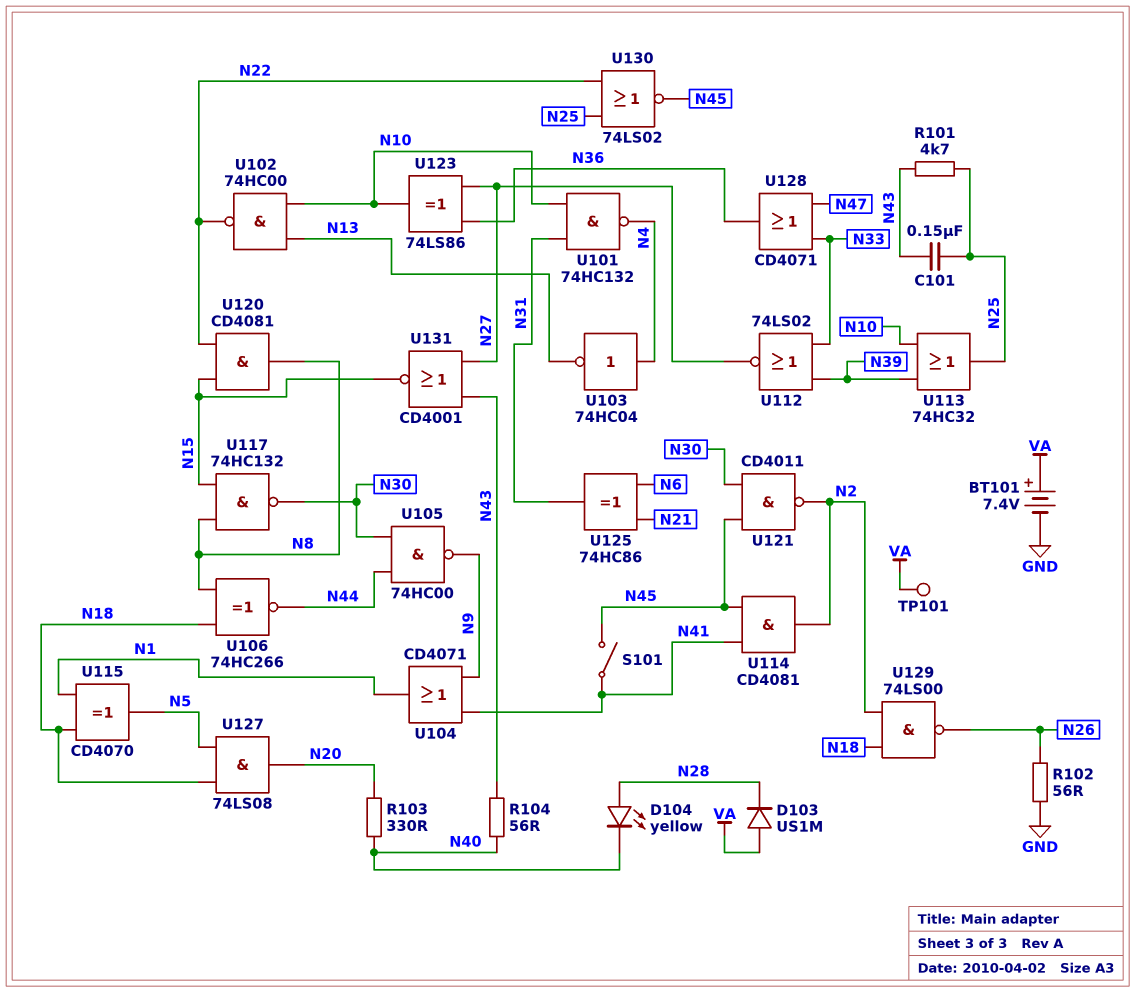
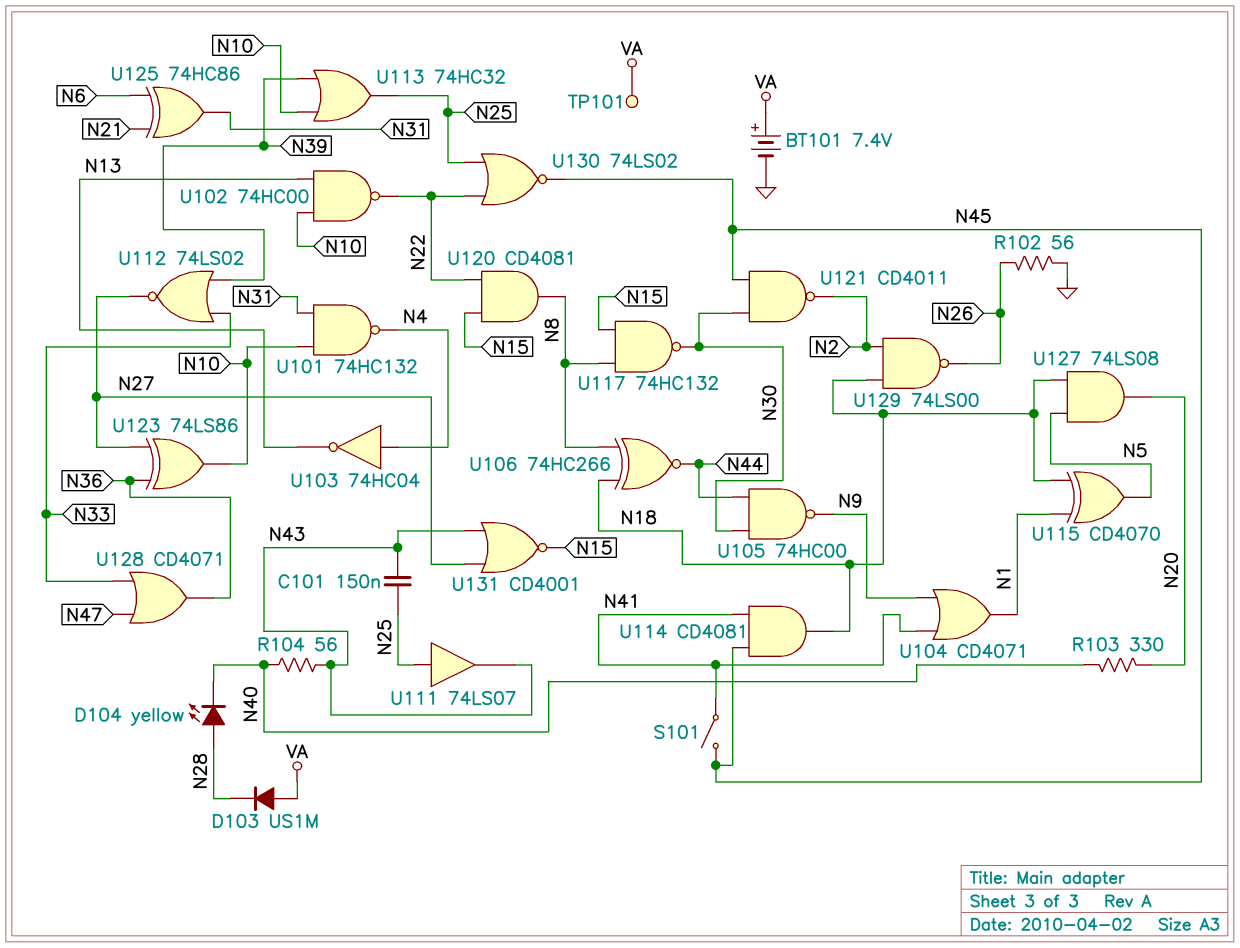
R101: 4.7k (N25, N43) -> none
U111: none -> buffer 74LS07 (in N25, out N43)
U114: AND CD4081 (in N41, in N45, out N2) -> AND CD4081 (in N41, in N45, out N18)

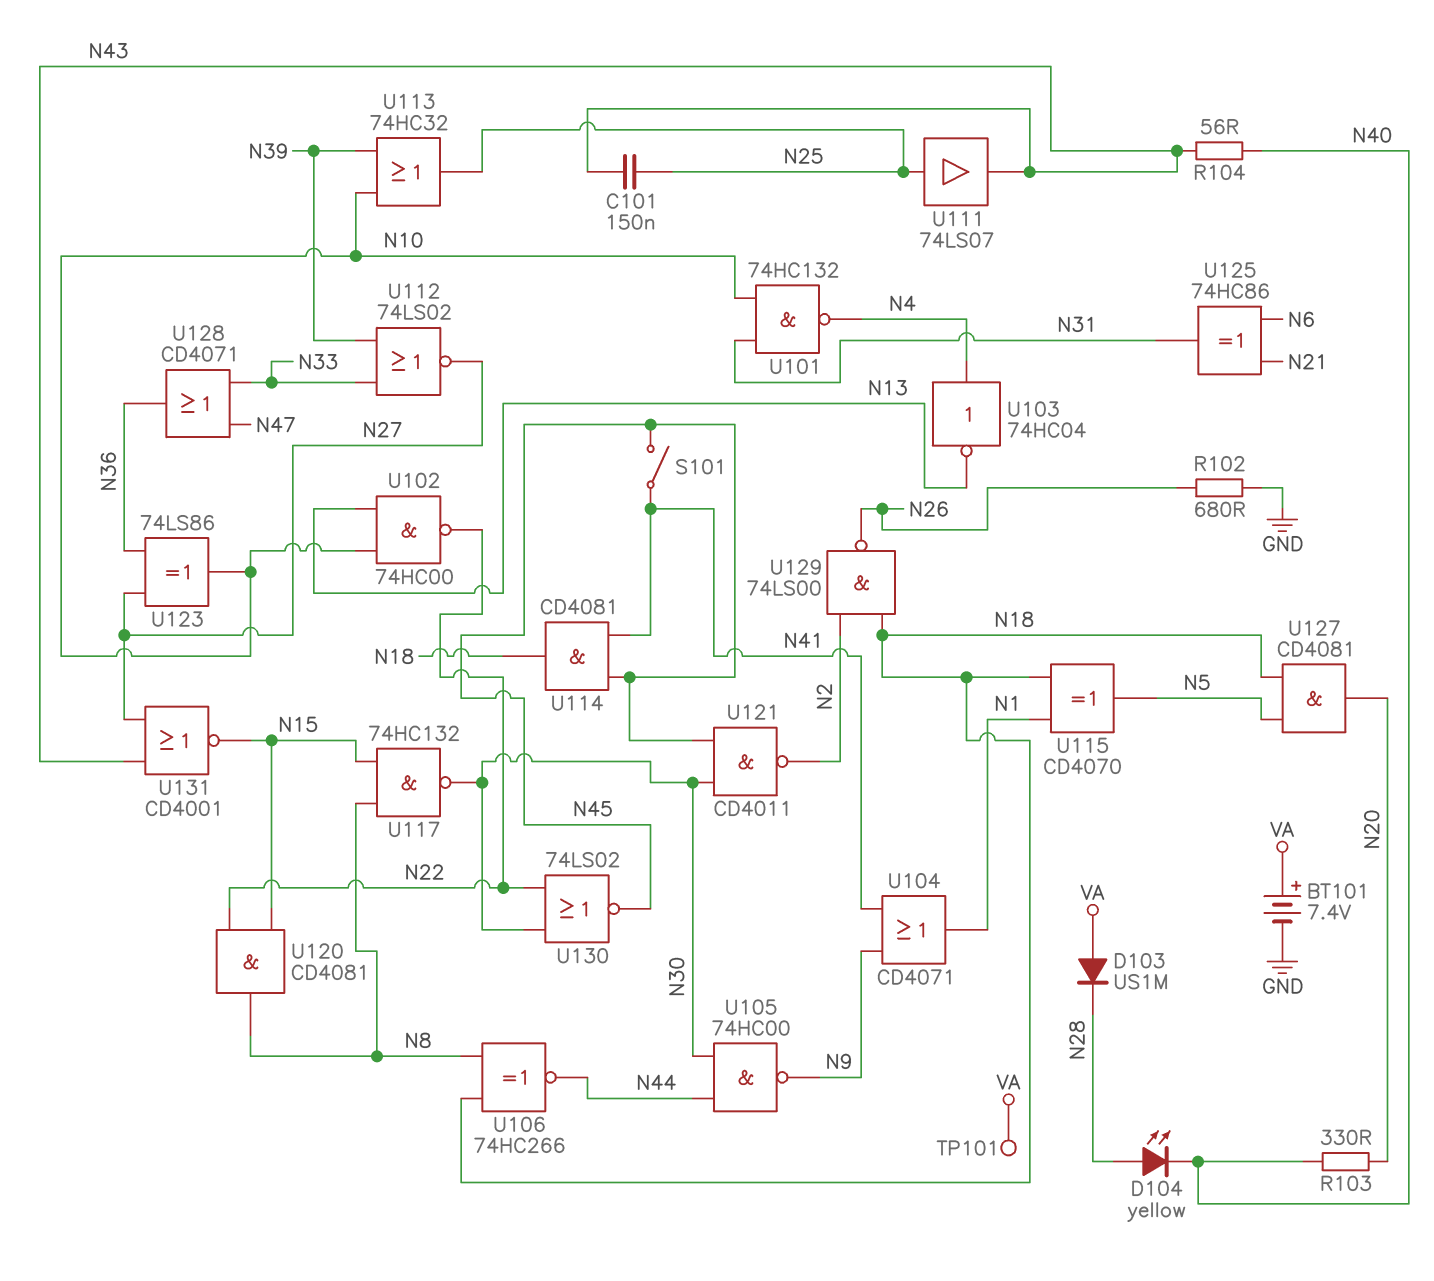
R102: 56 (GND, N26) -> 680 (GND, N26)
U127: AND 74LS08 (in N5, in N18, out N20) -> AND CD4081 (in N5, in N18, out N20)
U130: NOR 74LS02 (in N22, in N25, out N45) -> NOR 74LS02 (in N22, in N30, out N45)

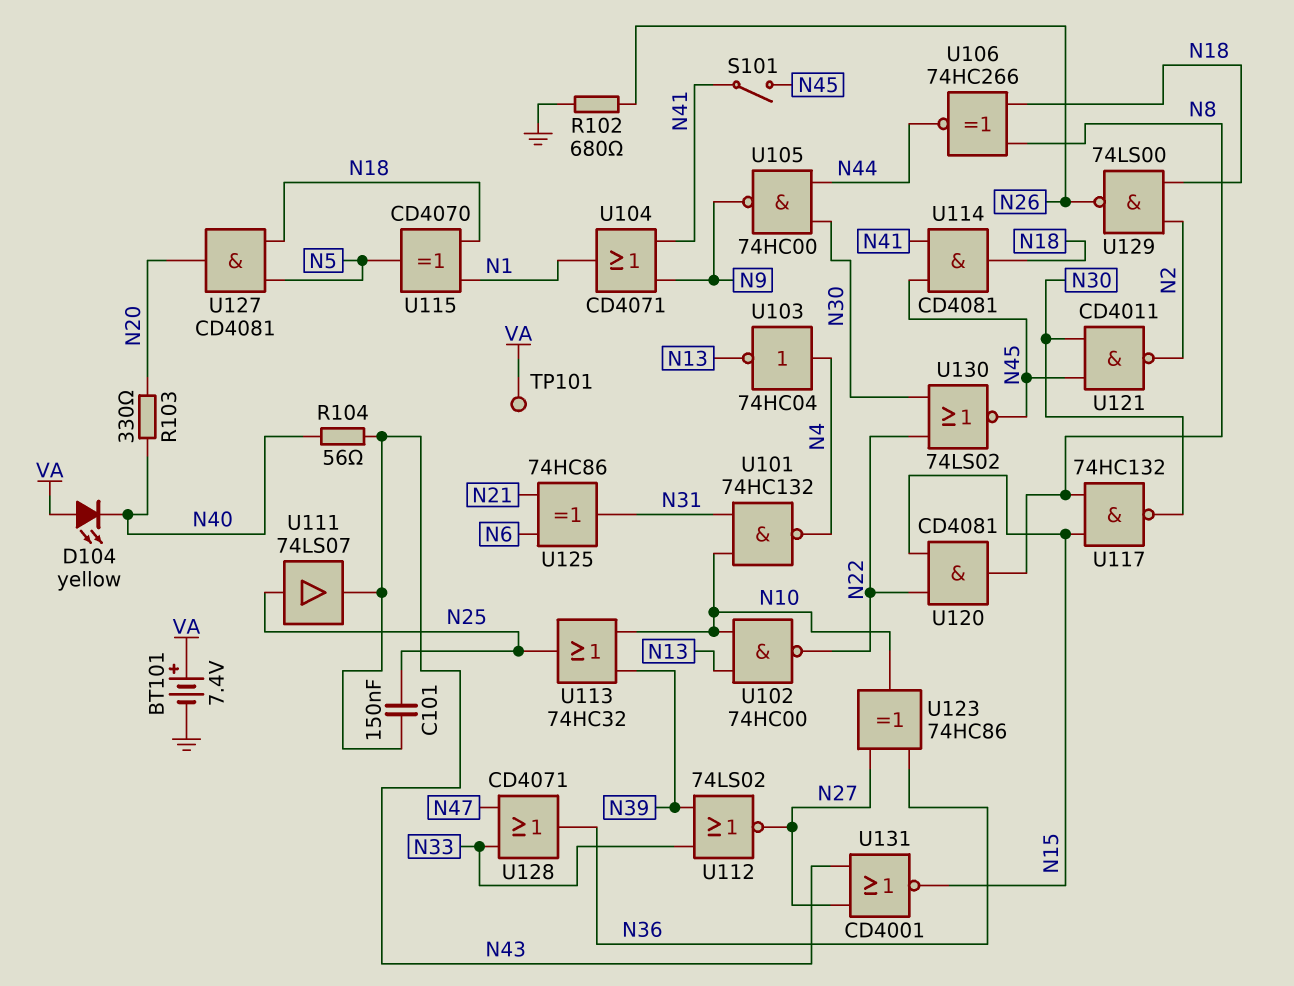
D103: diode US1M (A VA, K N28) -> none
D104: LED yellow (A N28, K N40) -> LED yellow (A VA, K N40)
U123: XOR 74LS86 (in N27, in N36, out N10) -> XOR 74HC86 (in N27, in N36, out N10)

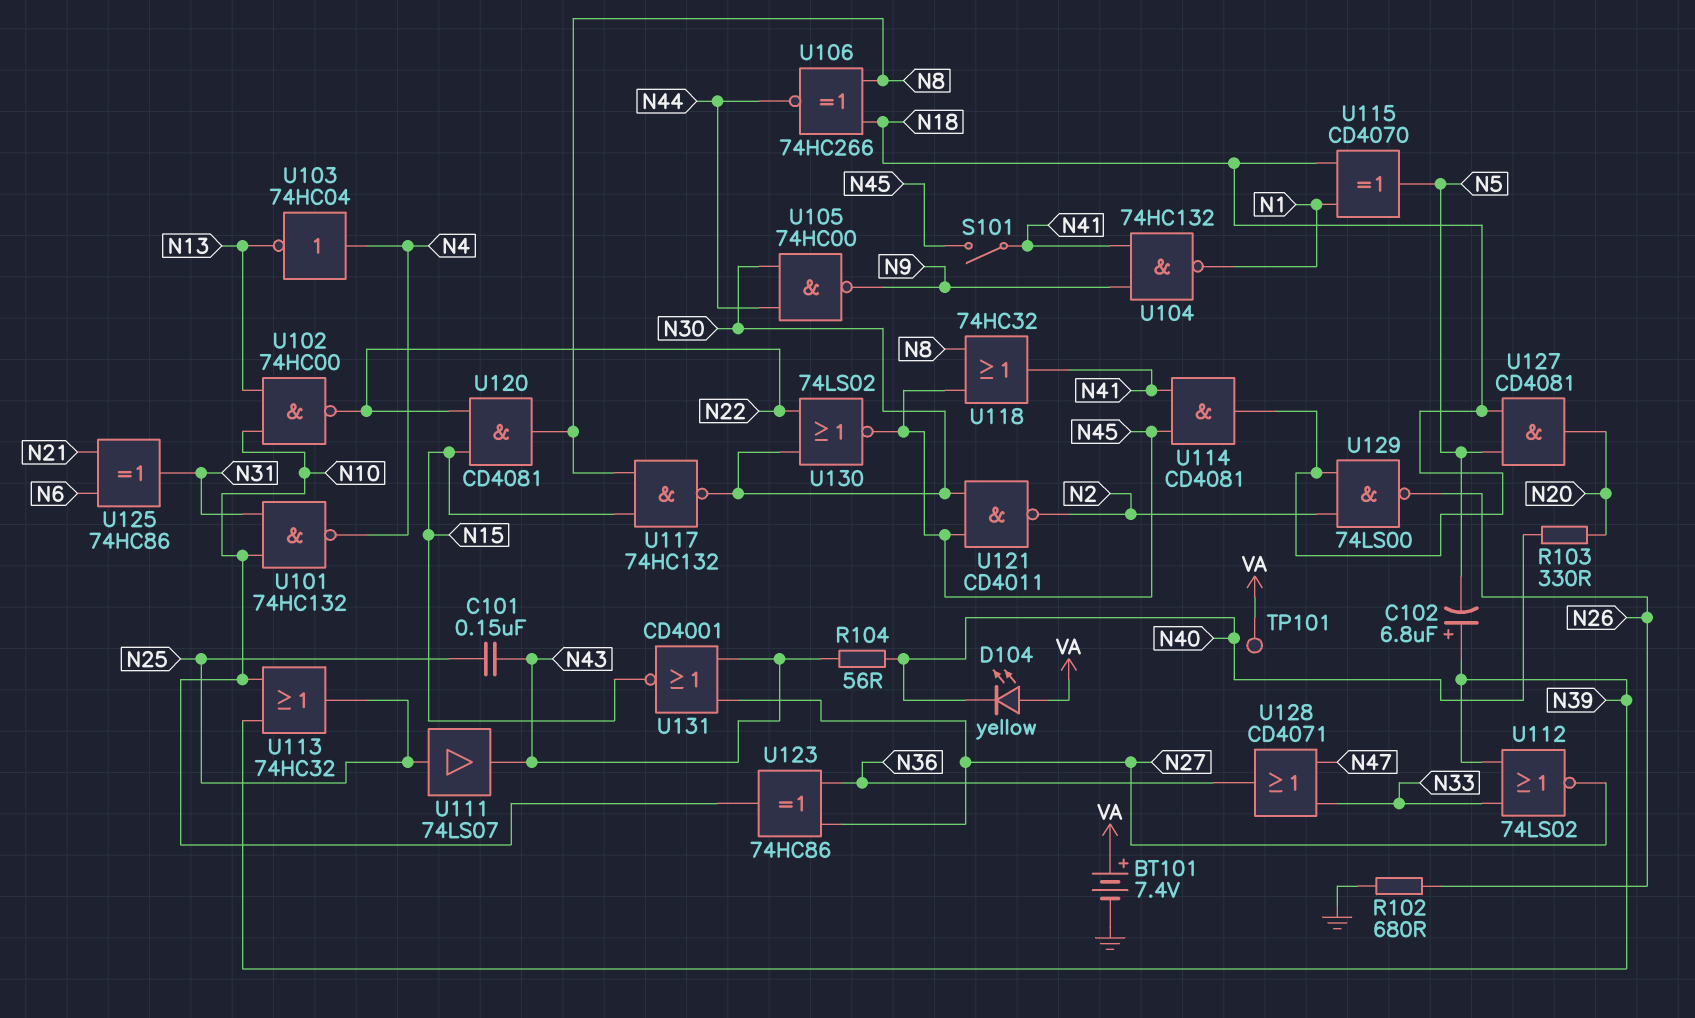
C102: none -> 6.8uF (plus N39, minus N5)
U104: OR CD4071 (in N9, in N41, out N1) -> NAND 74HC132 (in N9, in N41, out N1)
U118: none -> OR 74HC32 (in N8, in N45, out N41)

